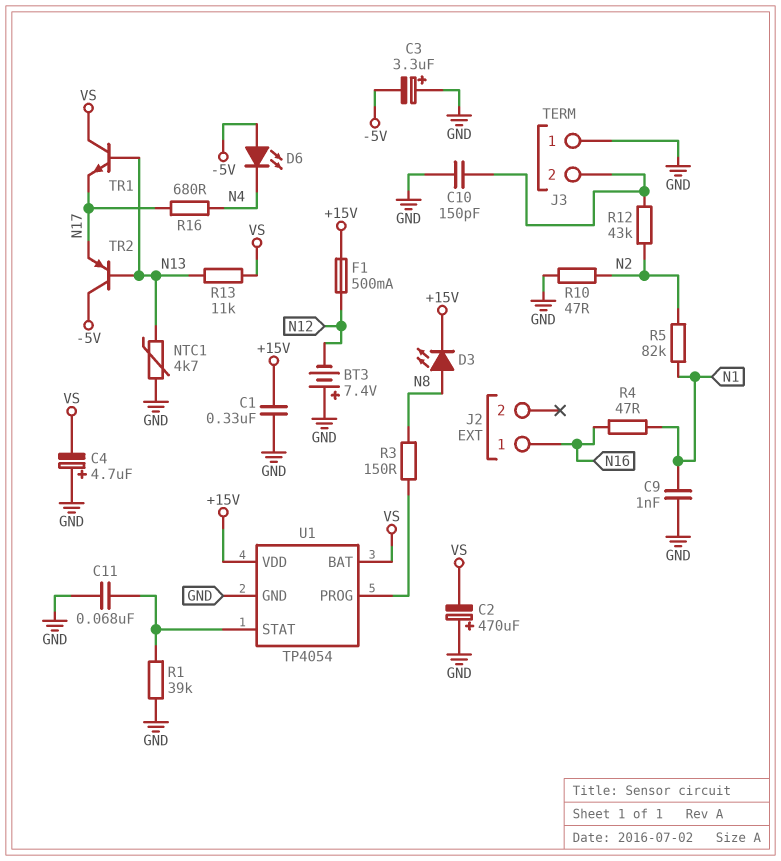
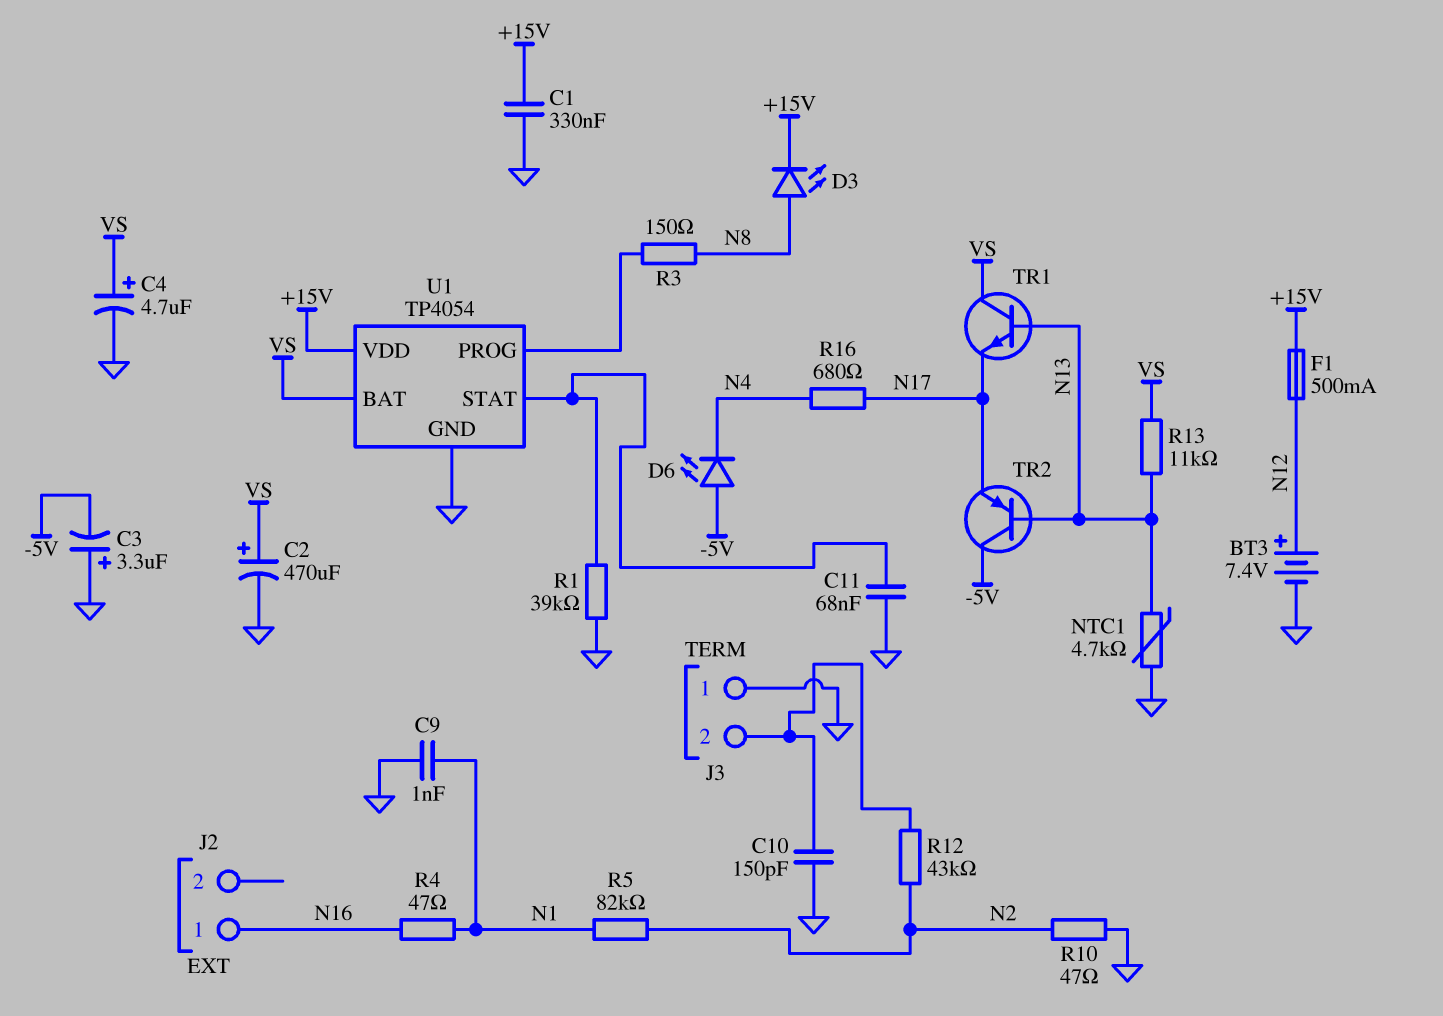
BT3: 7.4V (plus GND, minus N12) -> 7.4V (plus N12, minus GND)
C2: 470uF (plus GND, minus VS) -> 470uF (plus VS, minus GND)
C4: 4.7uF (plus GND, minus VS) -> 4.7uF (plus VS, minus GND)

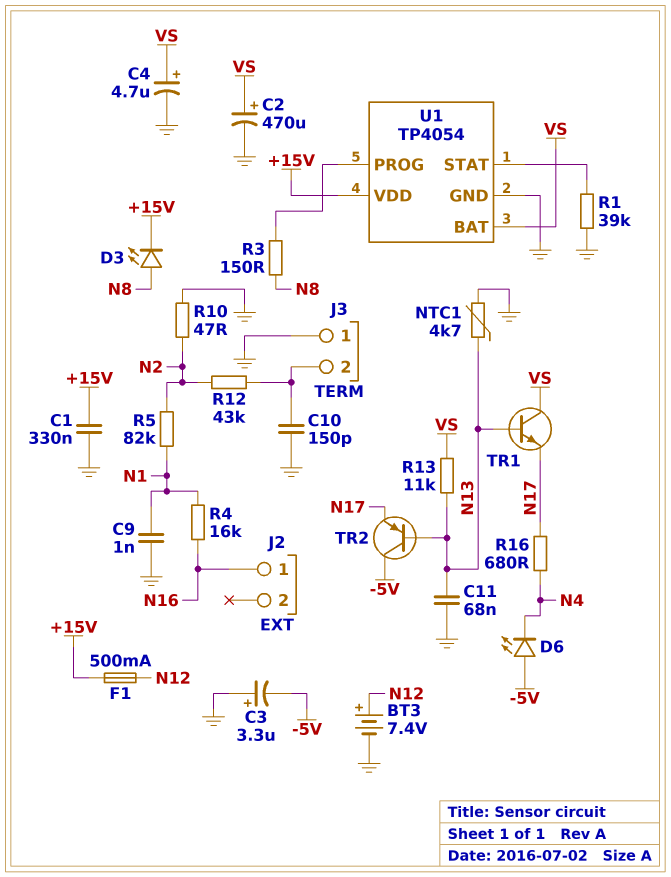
C11: 68nF (GND, U1/STAT) -> 68nF (GND, N13)
R4: 47 (N1, N16) -> 16k (N1, N16)

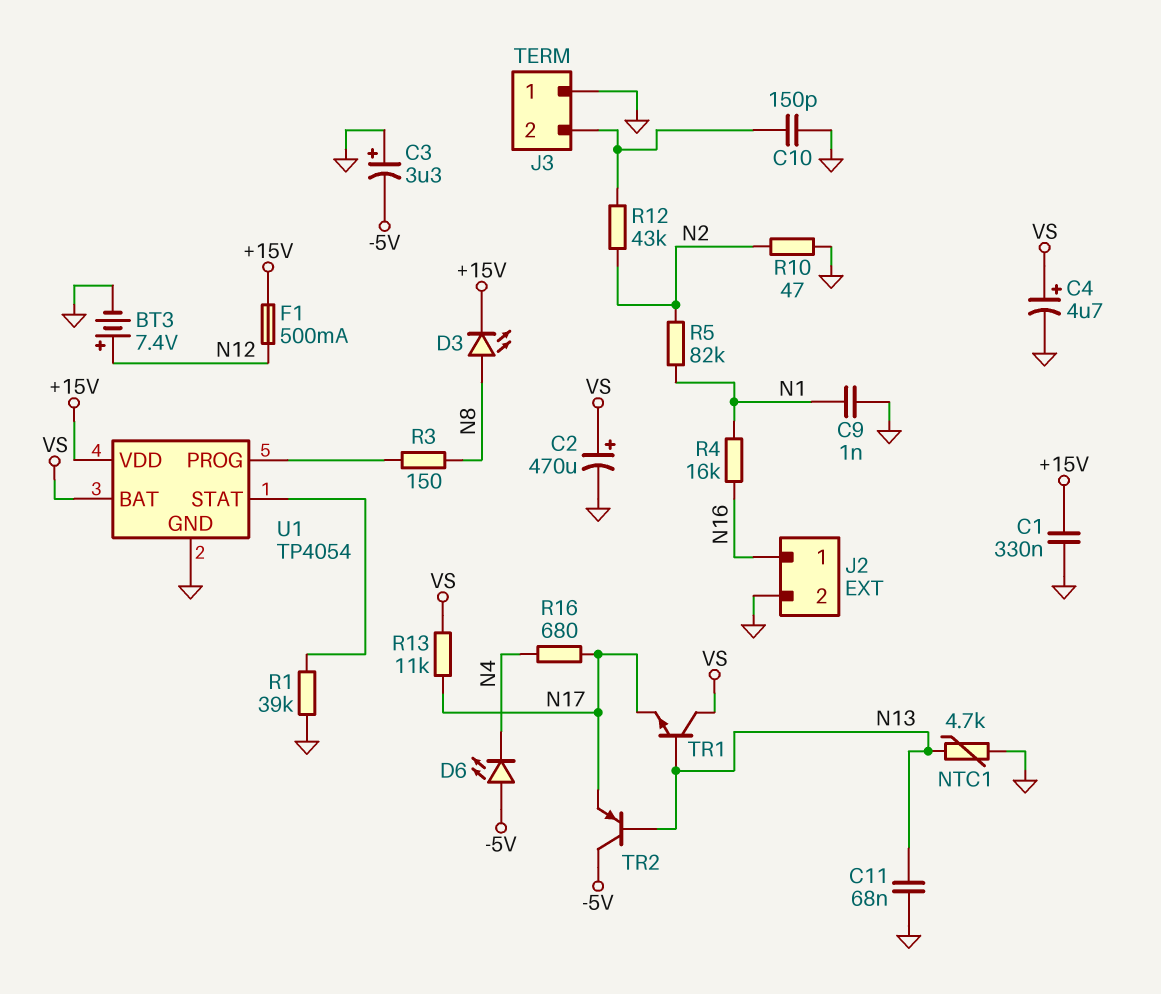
J2 pin 2: none -> GND
R13: 11k (N13, VS) -> 11k (N17, VS)

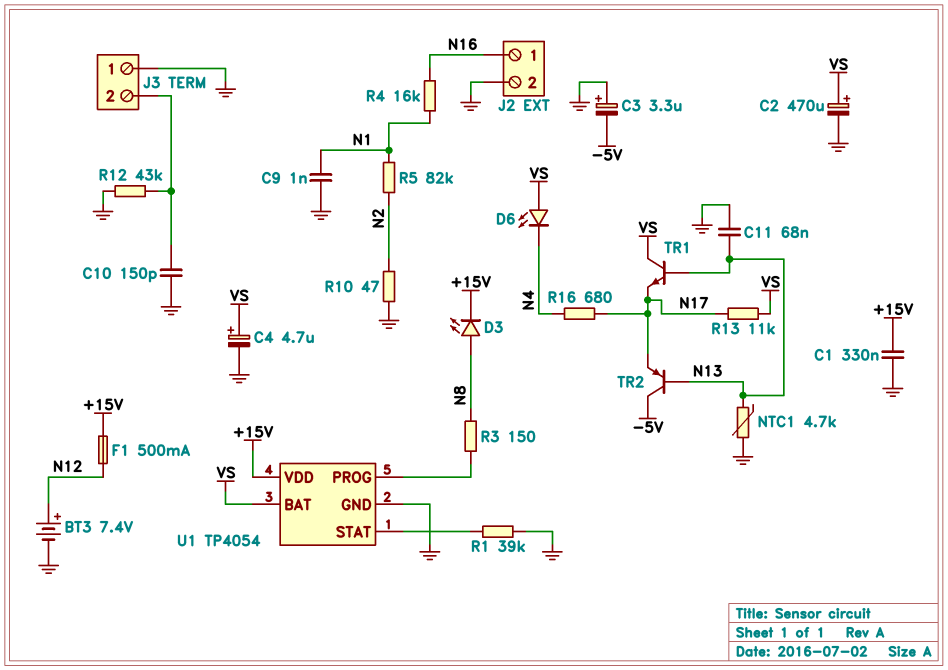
D6: LED (A -5V, K N4) -> LED (A VS, K N4)
R12: 43k (J3/2, N2) -> 43k (GND, J3/2)

